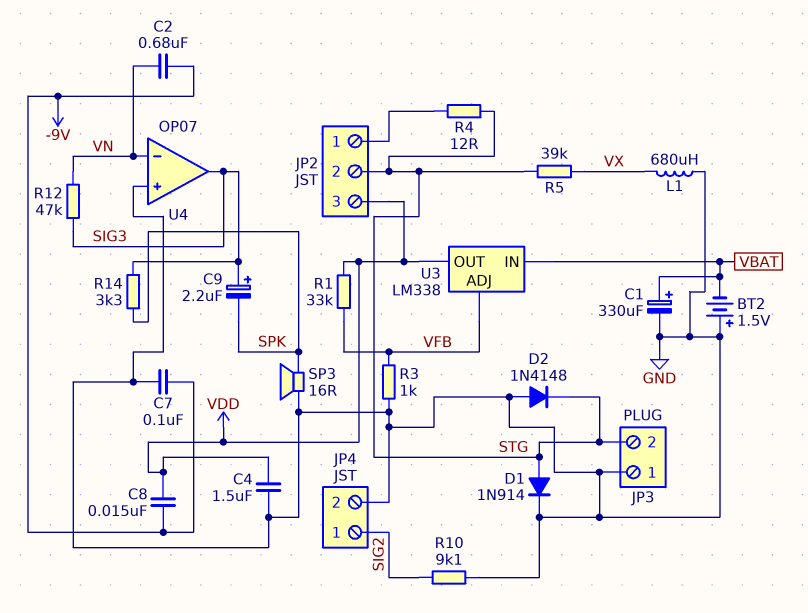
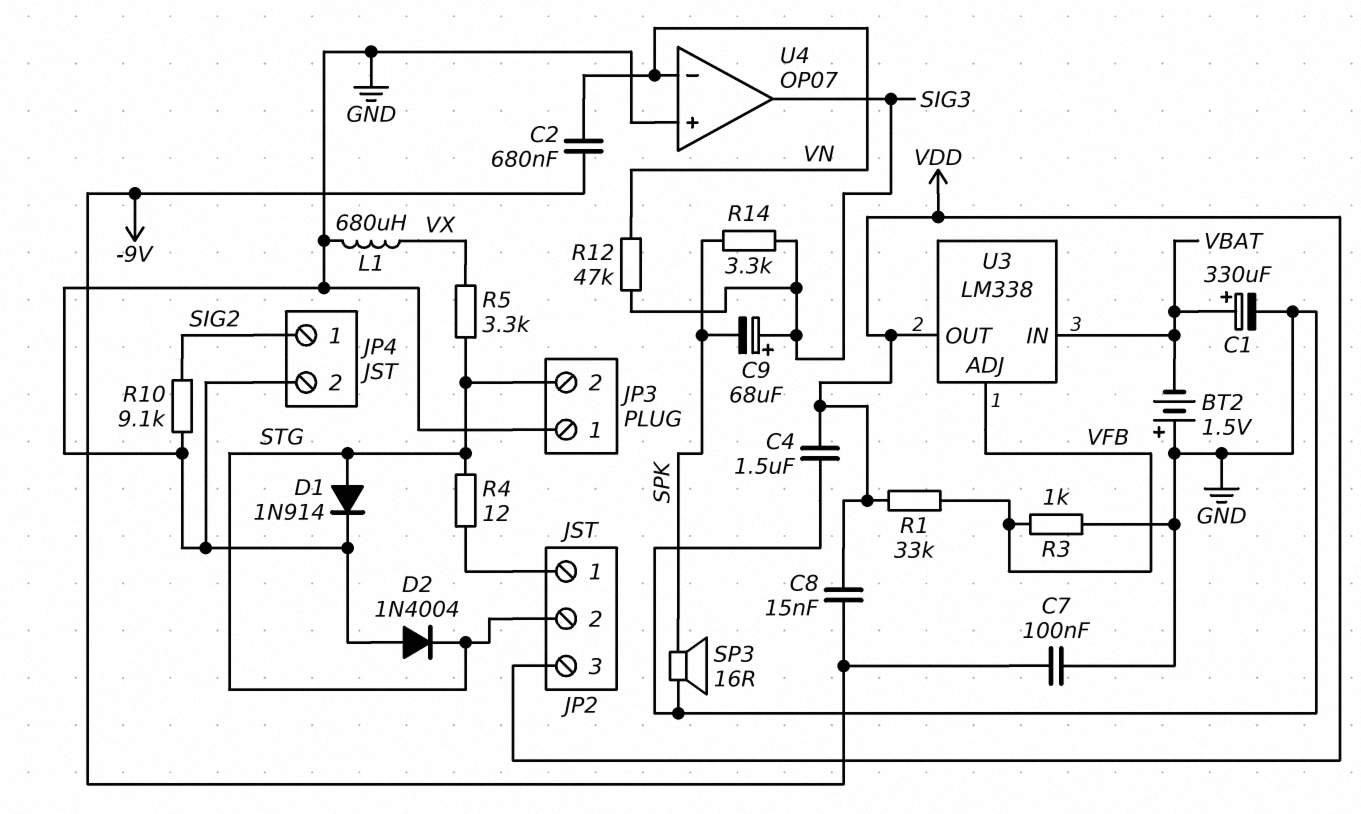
C9: 2.2uF (plus SIG3, minus SPK) -> 68uF (plus SIG3, minus SPK)
D2: diode 1N4148 (A GND, K STG) -> diode 1N4004 (A GND, K STG)
R5: 39k (STG, VX) -> 3.3k (STG, VX)

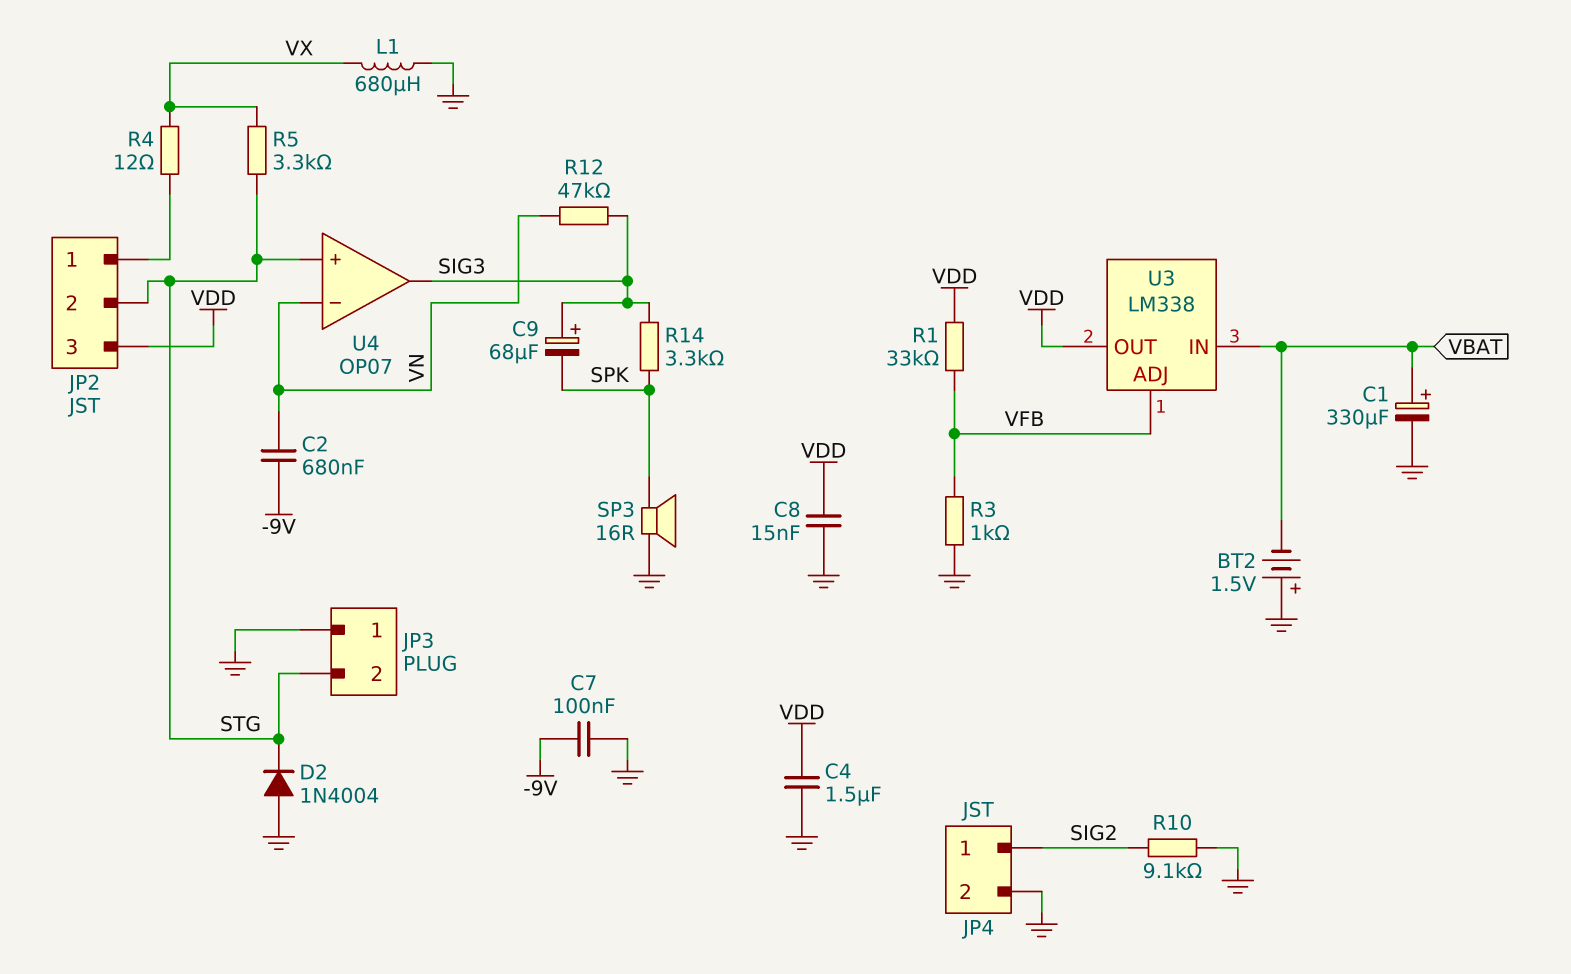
C8: 15nF (-9V, VDD) -> 15nF (GND, VDD)
D1: diode 1N914 (A STG, K GND) -> none
R4: 12 (JP2/1, STG) -> 12 (JP2/1, VX)
U4 pin in+: GND -> STG

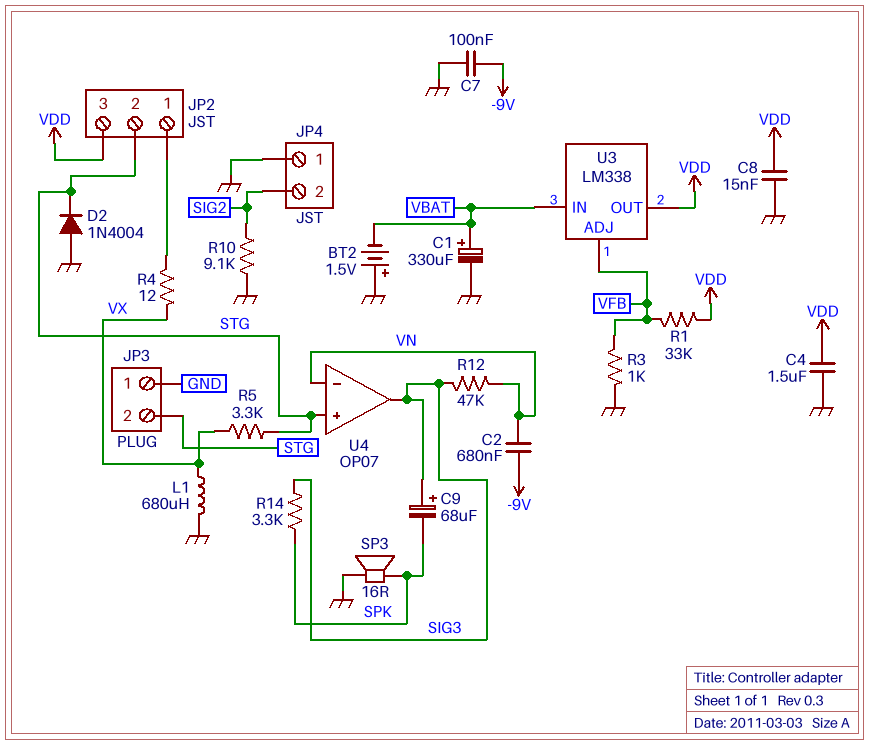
JP4 pin 1: SIG2 -> GND
JP4 pin 2: GND -> SIG2

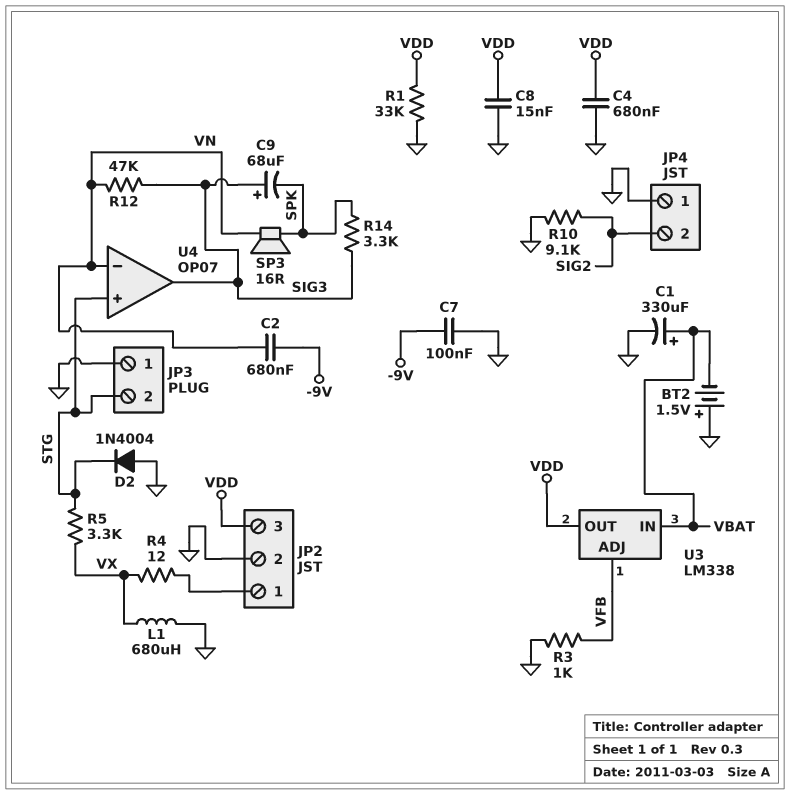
C4: 1.5uF (GND, VDD) -> 680nF (GND, VDD)
JP2 pin 2: STG -> GND
R1: 33k (VDD, VFB) -> 33k (GND, VDD)
SP3: speaker 16R (GND, SPK) -> speaker 16R (SPK, VN)

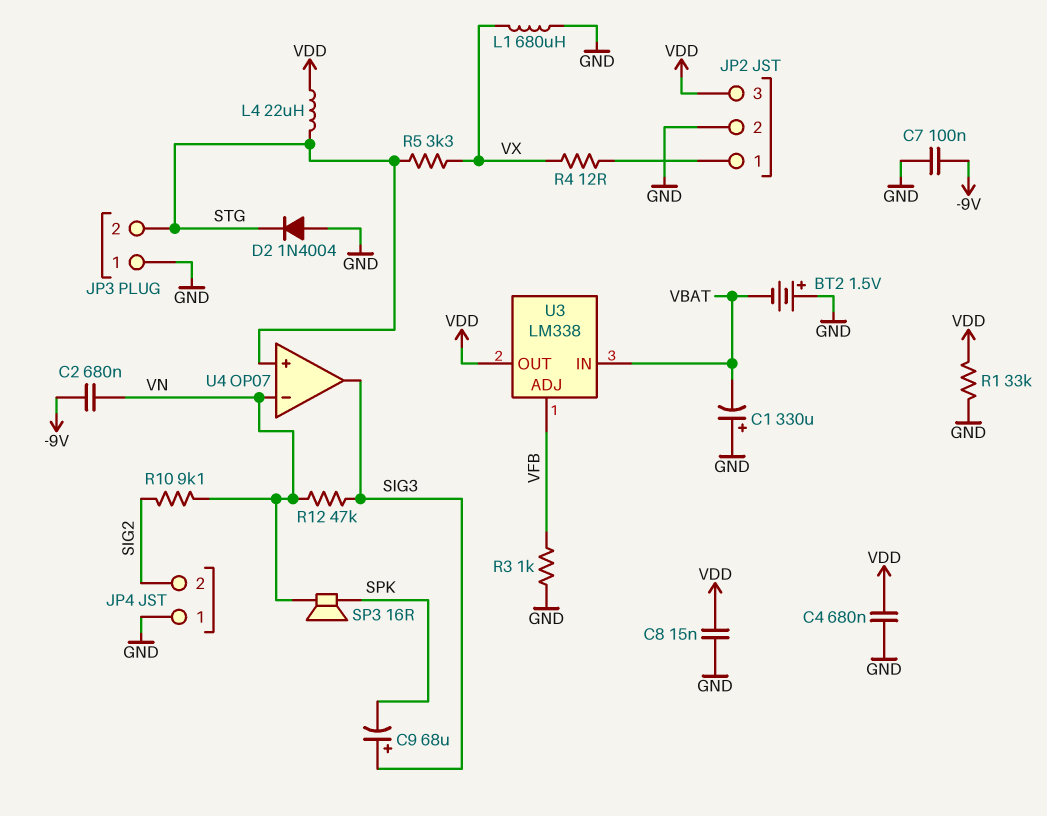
C1: 330uF (plus VBAT, minus GND) -> 330uF (plus GND, minus VBAT)
L4: none -> 22uH (STG, VDD)
R10: 9.1k (GND, SIG2) -> 9.1k (SIG2, VN)
R14: 3.3k (SIG3, SPK) -> none

